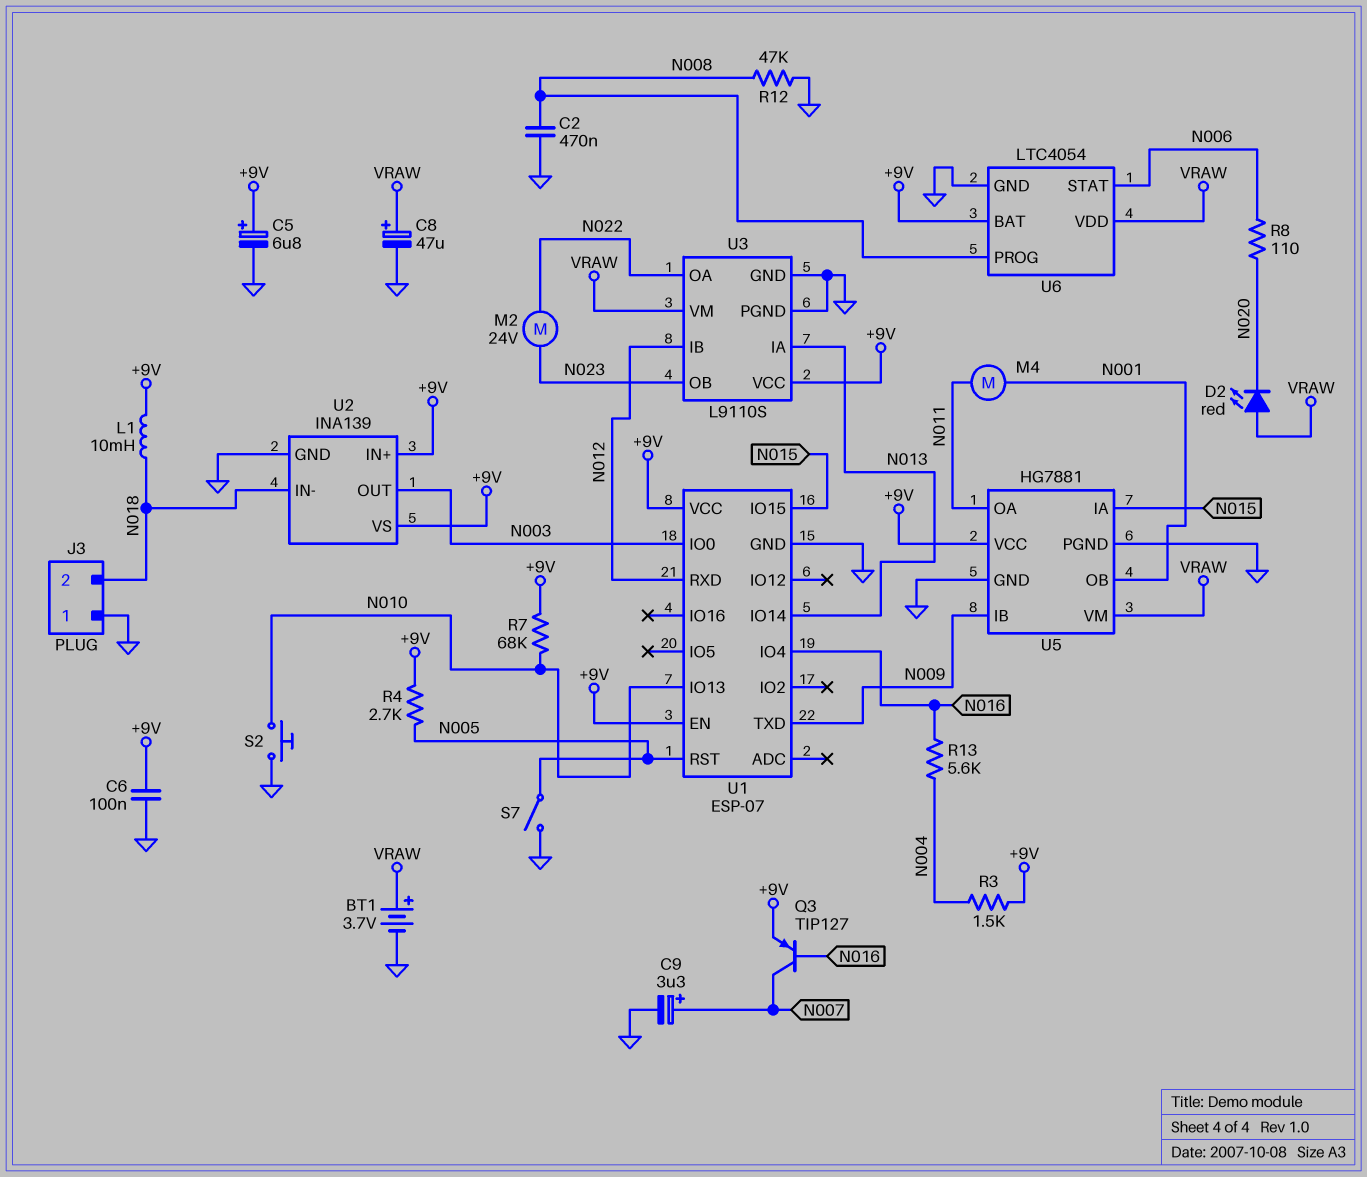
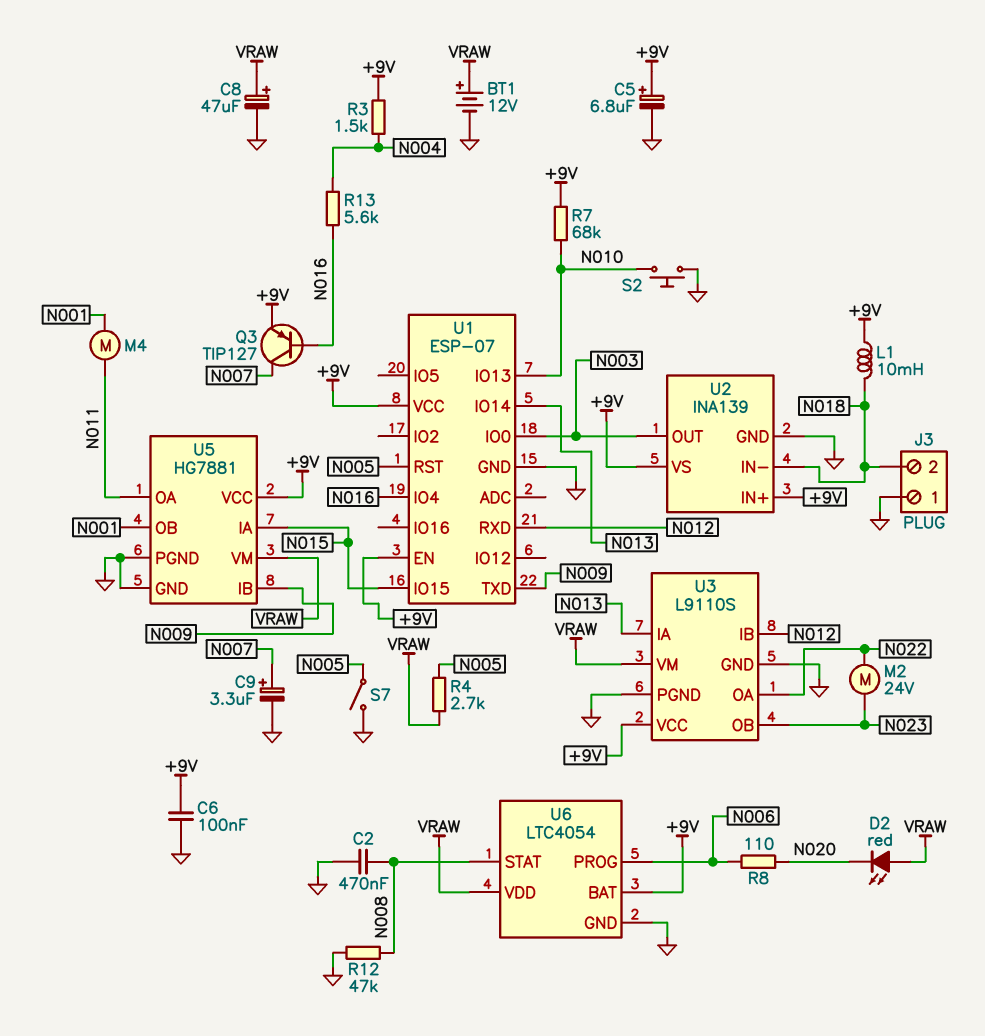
BT1: 3.7V (plus VRAW, minus GND) -> 12V (plus VRAW, minus GND)
R4: 2.7k (+9V, N005) -> 2.7k (N005, VRAW)
U6 pin PROG: N008 -> N006
U6 pin STAT: N006 -> N008

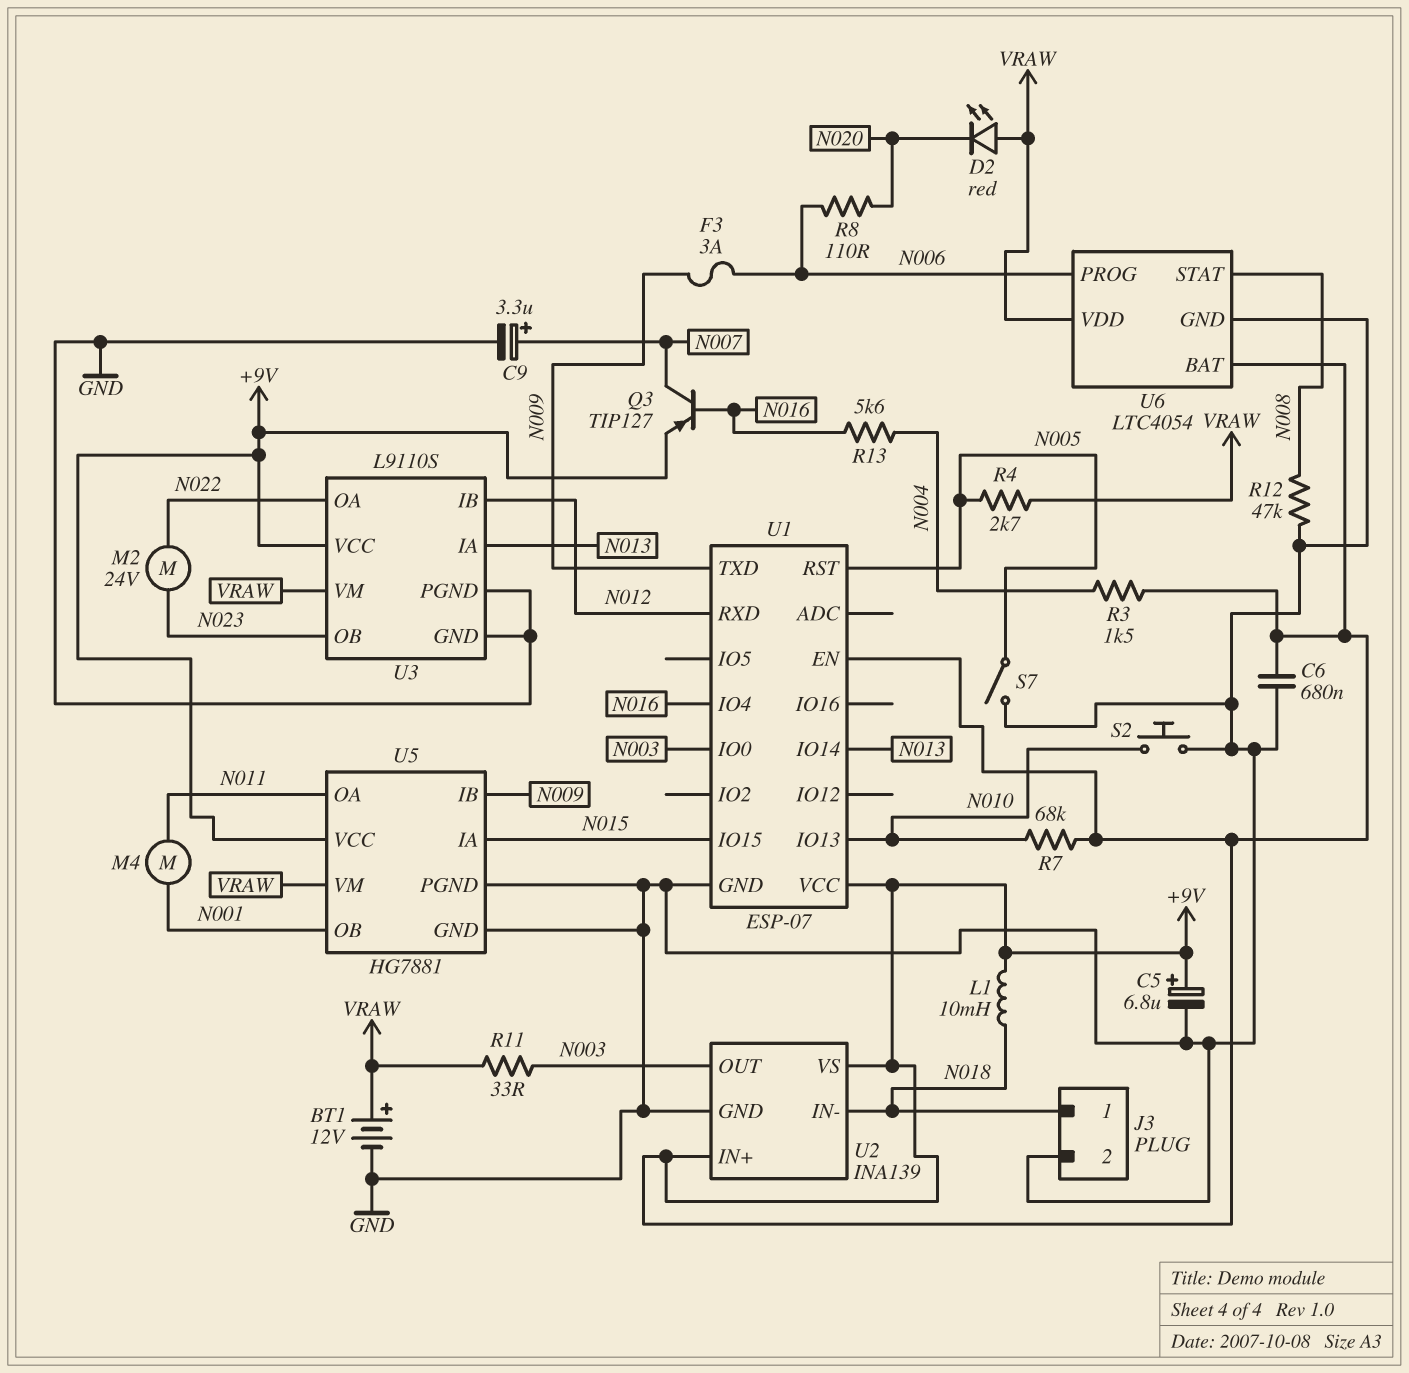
C2: 470nF (GND, N008) -> none
C6: 100nF (+9V, GND) -> 680nF (+9V, GND)
C8: 47uF (plus VRAW, minus GND) -> none
F3: none -> 3A (N006, N009)
J3 pin 1: GND -> N018
J3 pin 2: N018 -> GND
R11: none -> 33 (N003, VRAW)

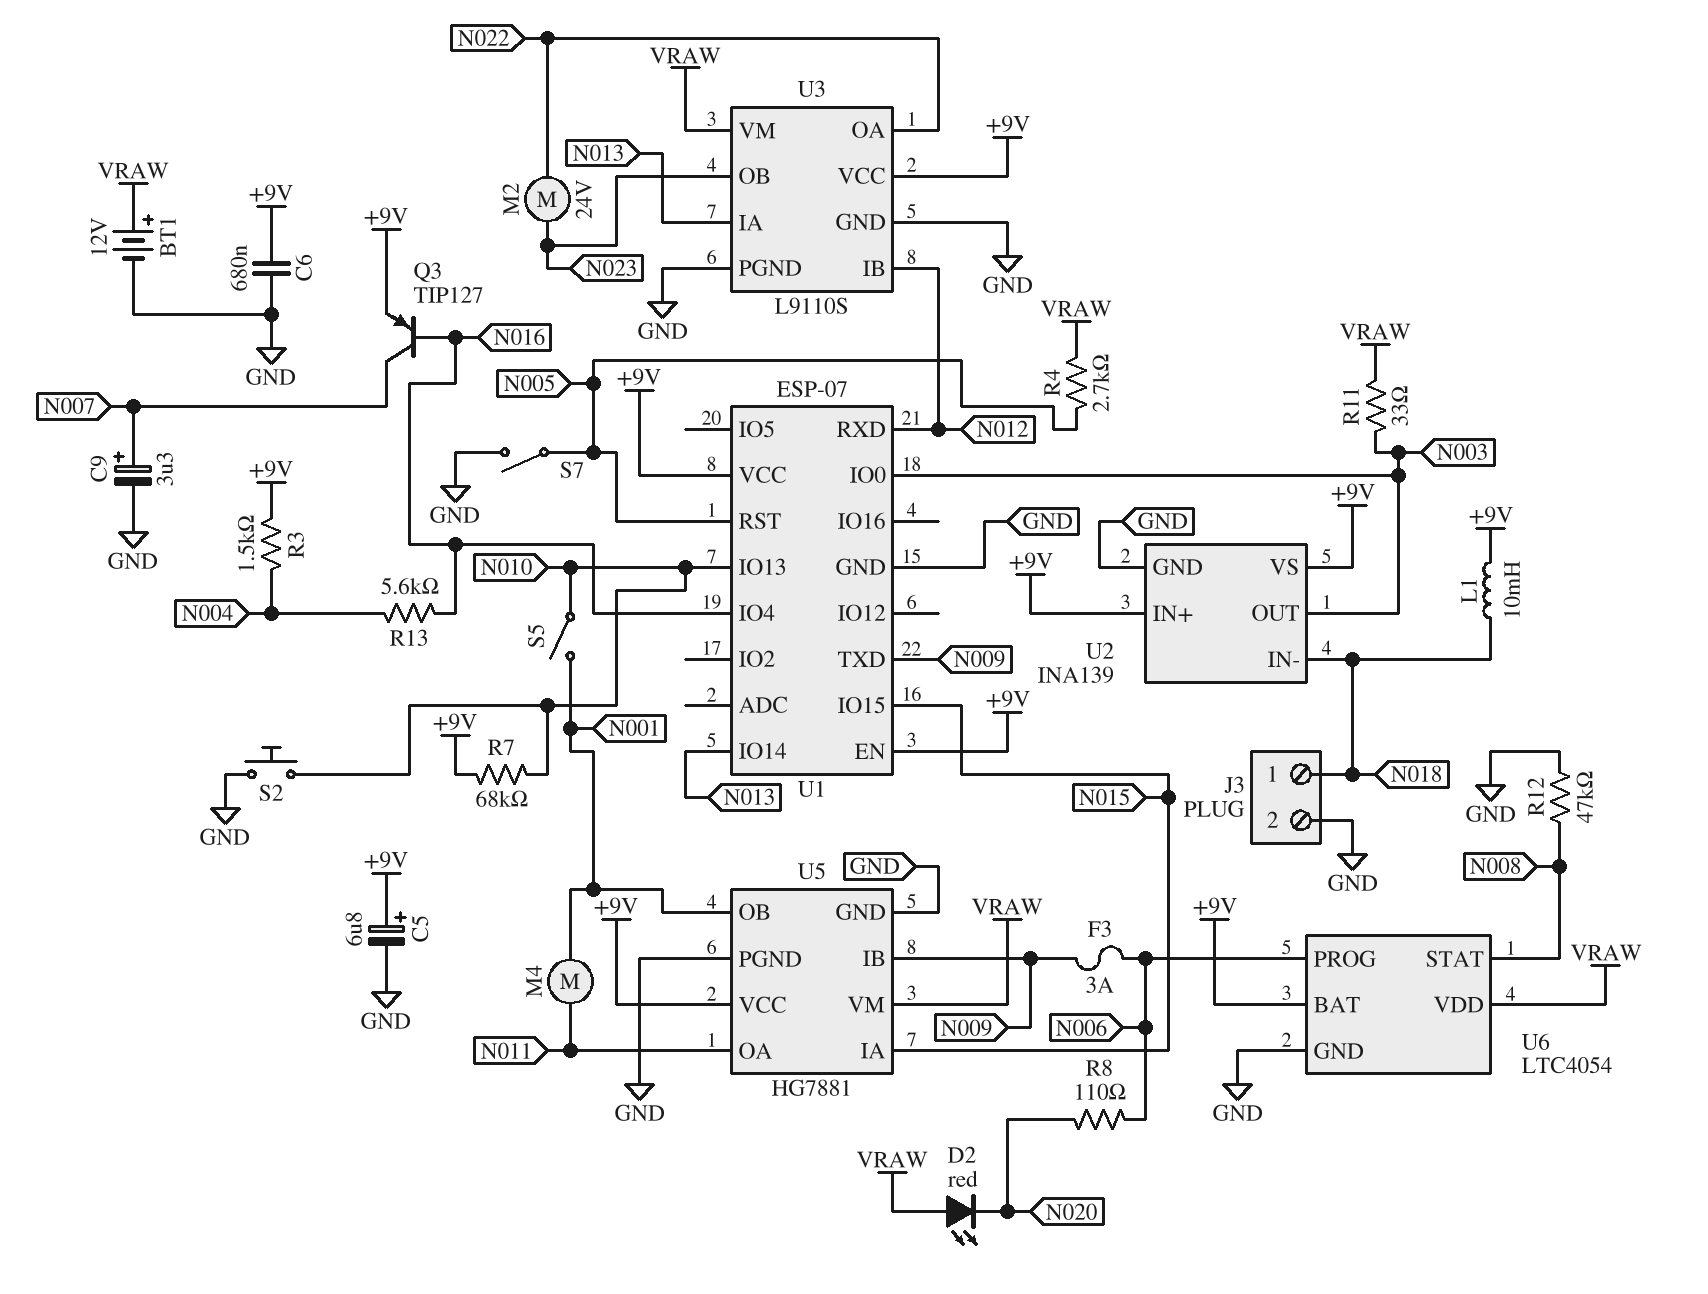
S5: none -> switch (N001, N010)

